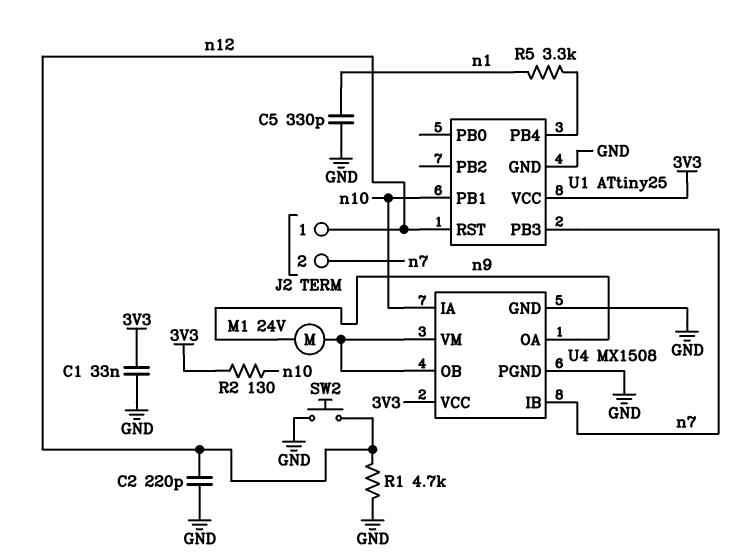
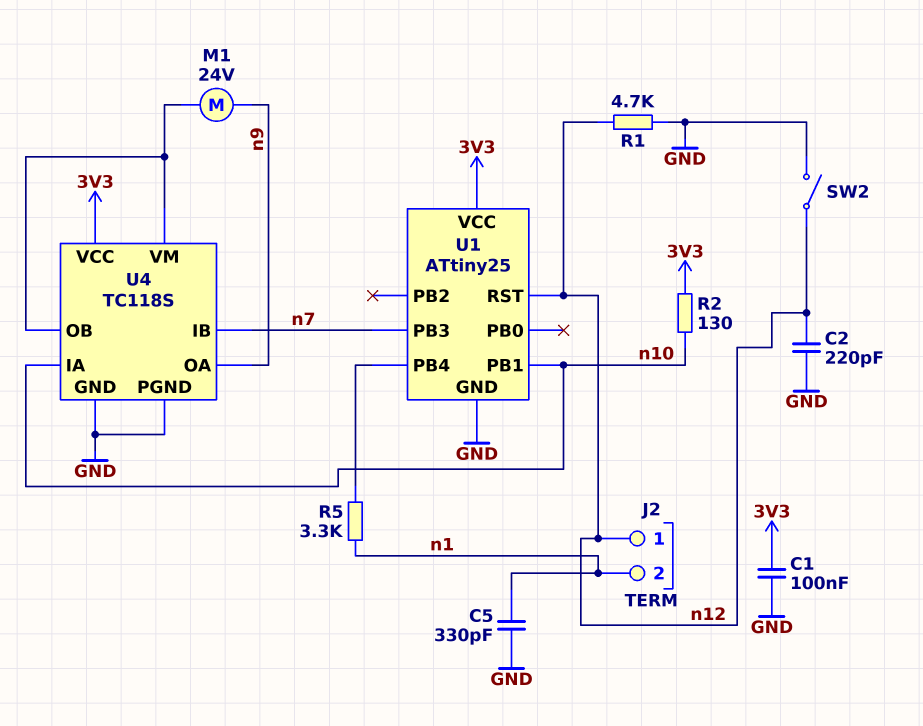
C1: 33nF (3V3, GND) -> 100nF (3V3, GND)
J2 pin 2: n7 -> n1
SW2: button (GND, n12) -> switch (GND, n12)
U4: MX1508 -> TC118S

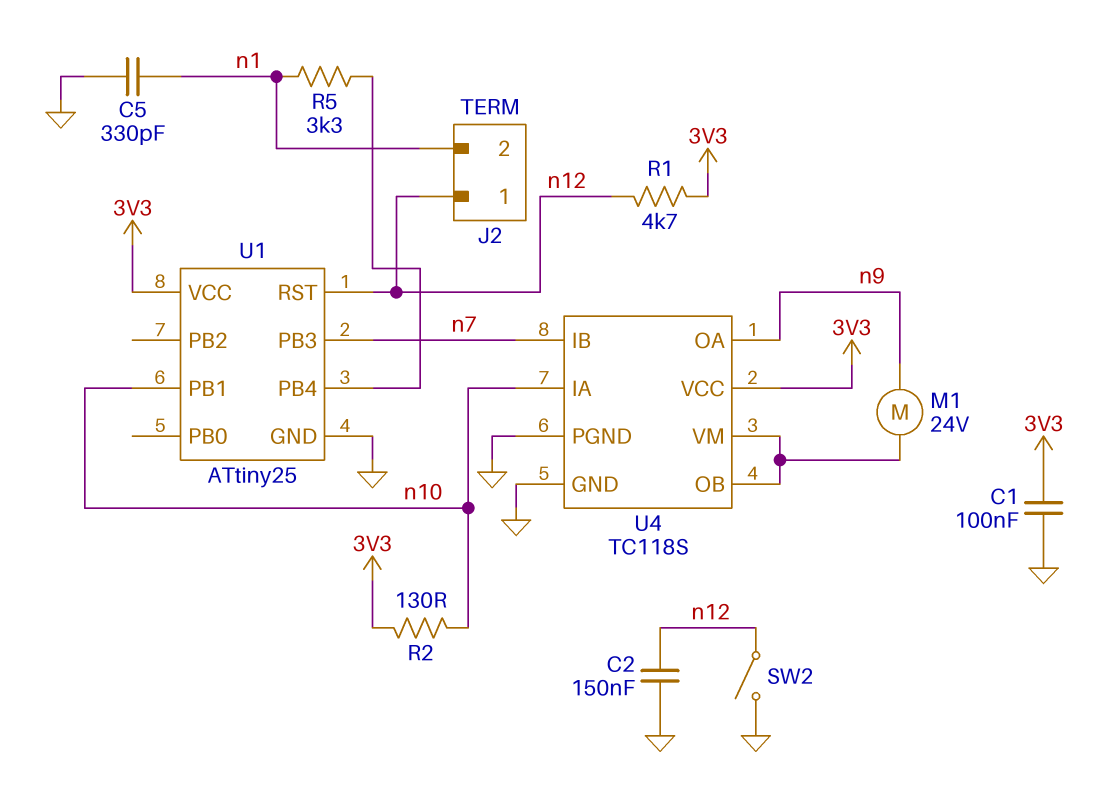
C2: 220pF (GND, n12) -> 150nF (GND, n12)
R1: 4.7k (GND, n12) -> 4.7k (3V3, n12)

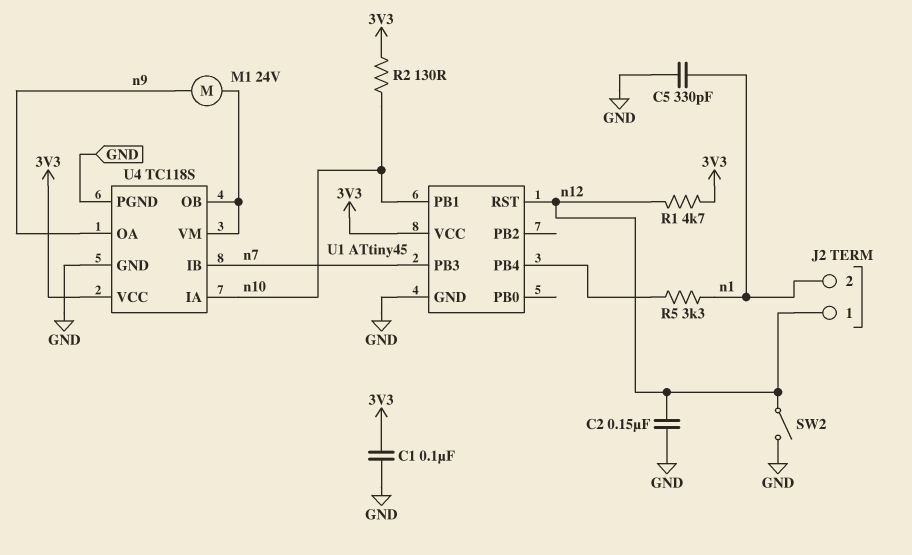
U1: ATtiny25 -> ATtiny45

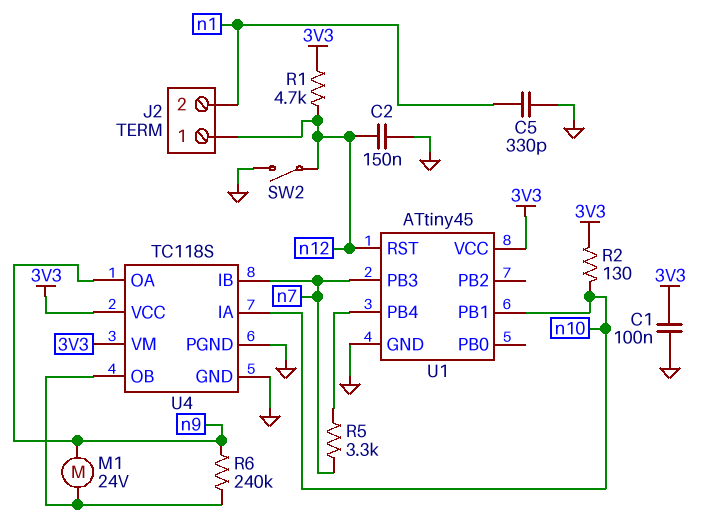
R5: 3.3k (U1/PB4, n1) -> 3.3k (U1/PB4, n7)
R6: none -> 240k (U4/OB, n9)
U4 pin VM: U4/OB -> 3V3

